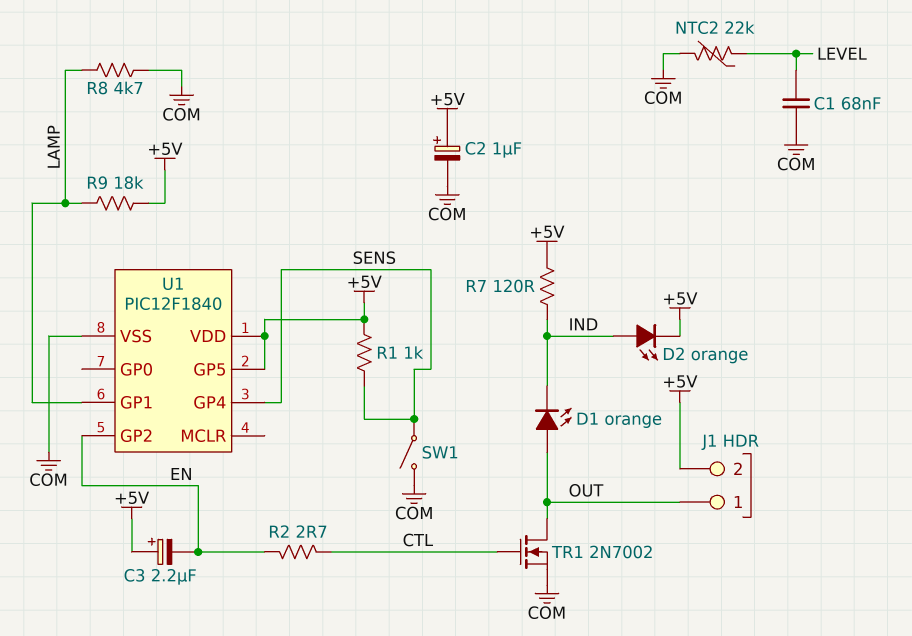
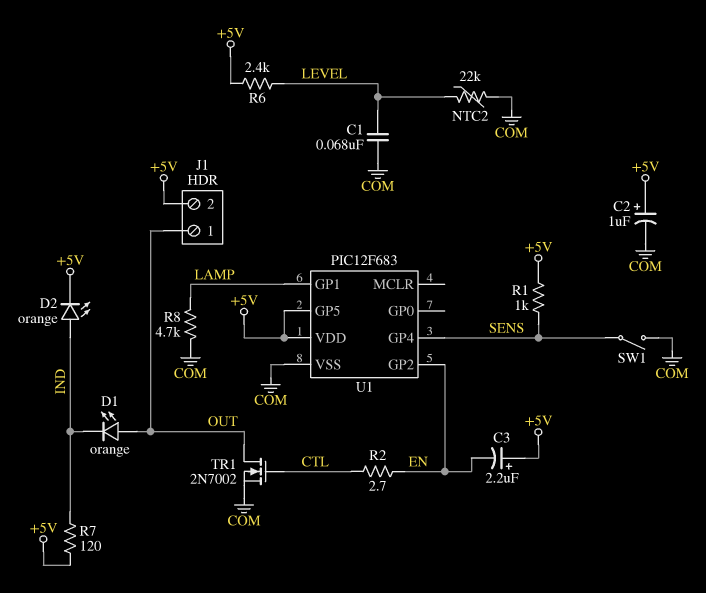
R6: none -> 2.4k (+5V, LEVEL)
R9: 18k (+5V, LAMP) -> none
U1: PIC12F1840 -> PIC12F683

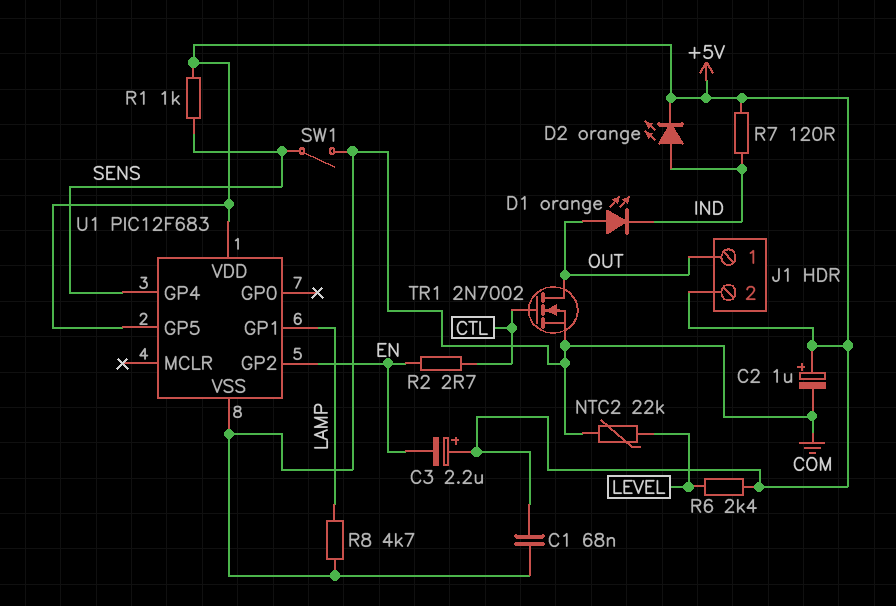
C1: 68nF (COM, LEVEL) -> 68nF (+5V, COM)

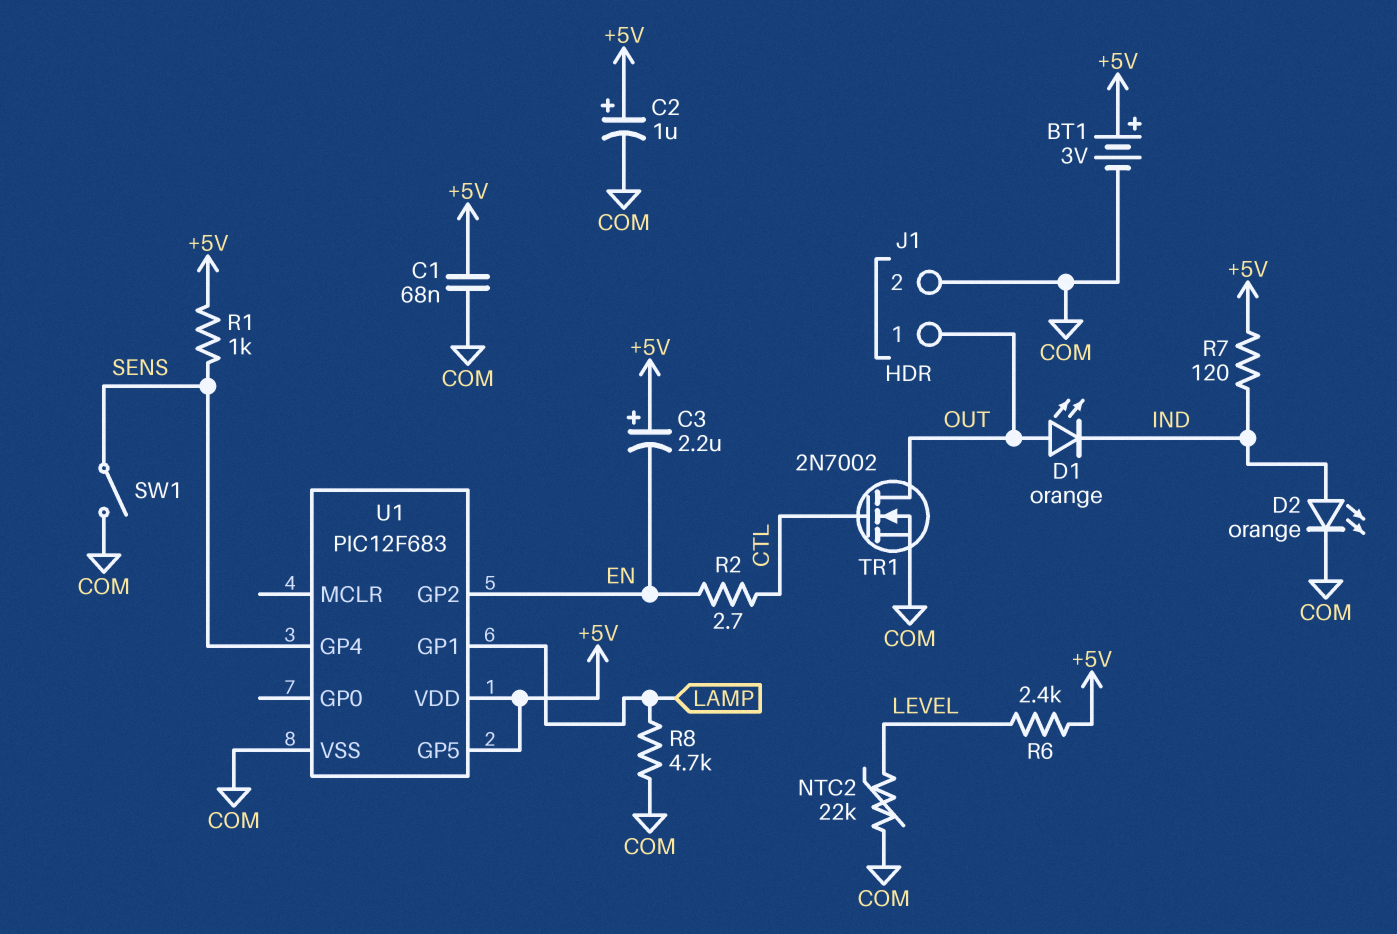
BT1: none -> 3V (plus +5V, minus COM)
D2: LED orange (A IND, K +5V) -> LED orange (A IND, K COM)
J1 pin 2: +5V -> COM

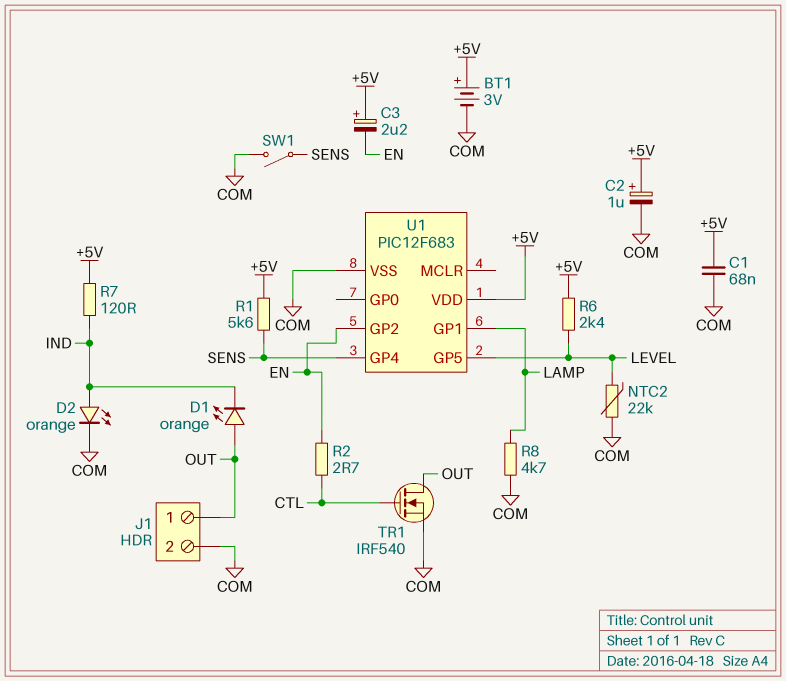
R1: 1k (+5V, SENS) -> 5.6k (+5V, SENS)
TR1: NMOS 2N7002 (G CTL, D OUT, S COM) -> NMOS IRF540 (G CTL, D OUT, S COM)
U1 pin GP5: +5V -> LEVEL

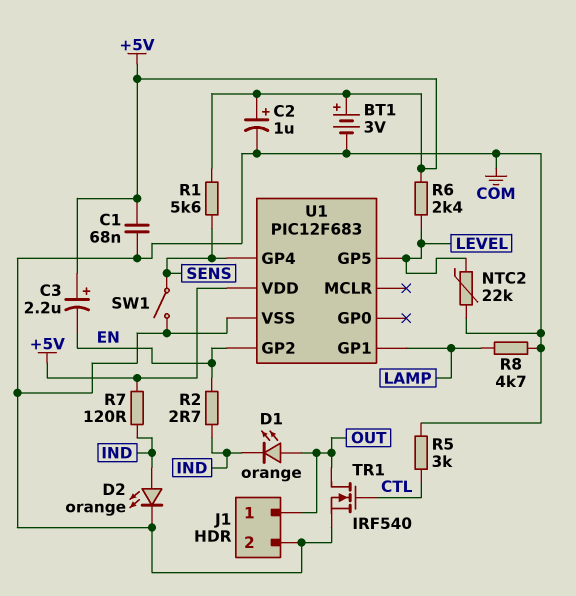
R2: 2.7 (CTL, EN) -> 2.7 (EN, IND)
R5: none -> 3k (COM, CTL)

